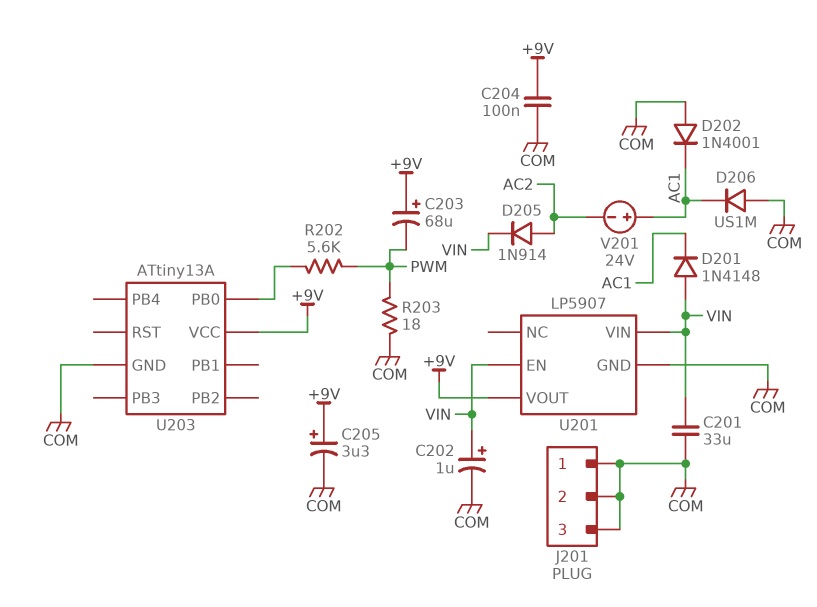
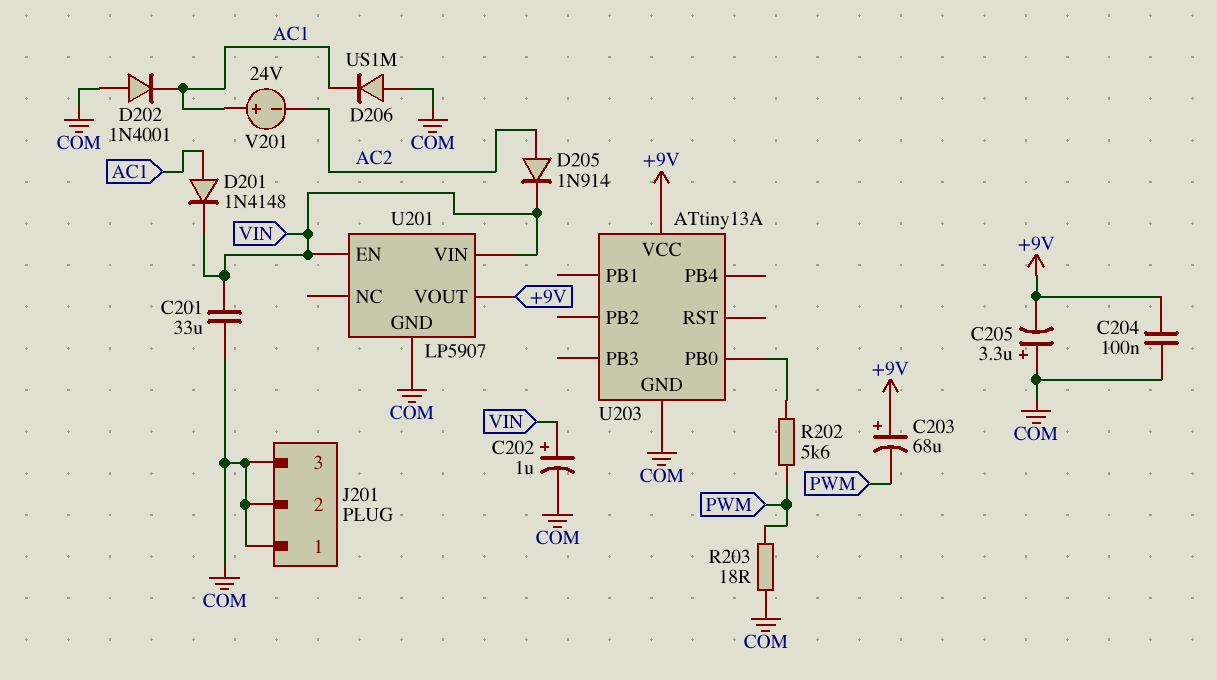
C205: 3.3uF (plus +9V, minus COM) -> 3.3uF (plus COM, minus +9V)
D201: diode 1N4148 (A VIN, K AC1) -> diode 1N4148 (A AC1, K VIN)

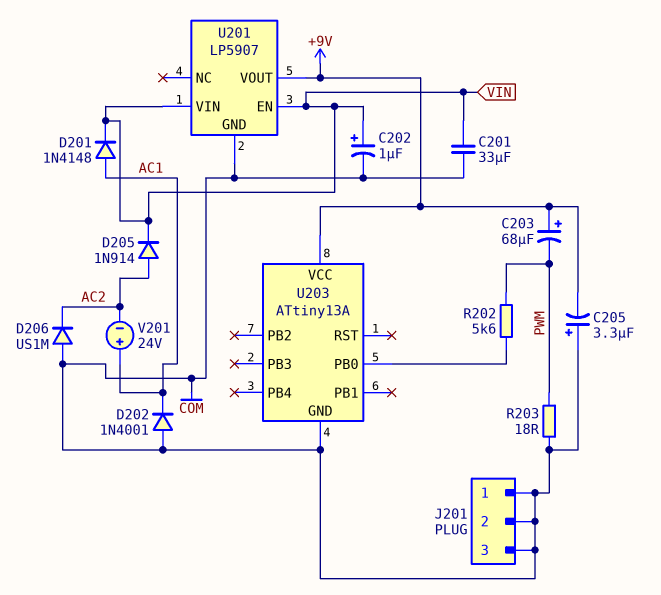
C204: 100nF (+9V, COM) -> none
D206: diode US1M (A COM, K AC1) -> diode US1M (A COM, K AC2)

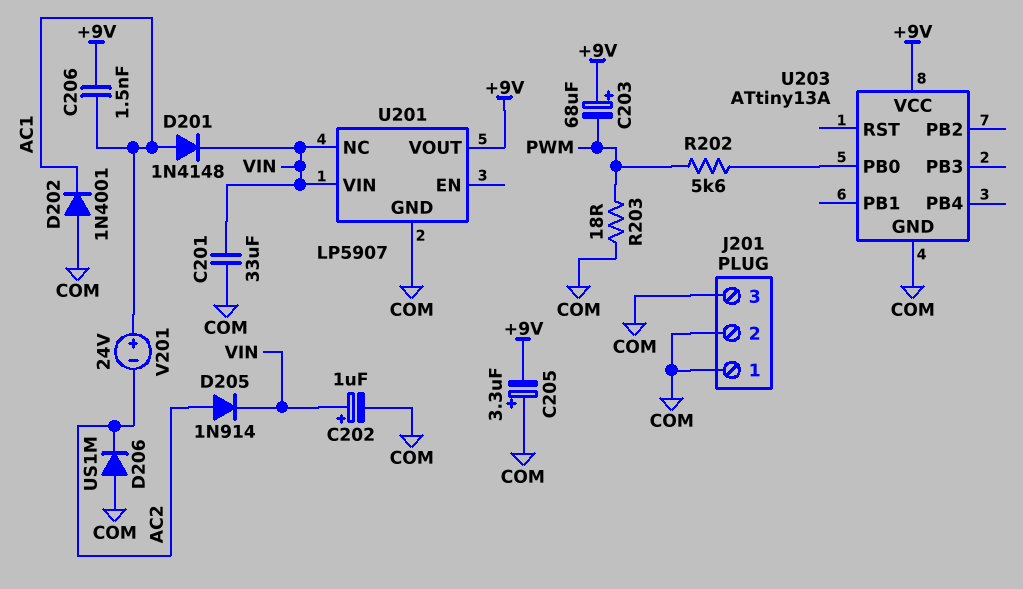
C206: none -> 1.5nF (+9V, AC1)
U201 pin EN: VIN -> none
U201 pin NC: none -> VIN

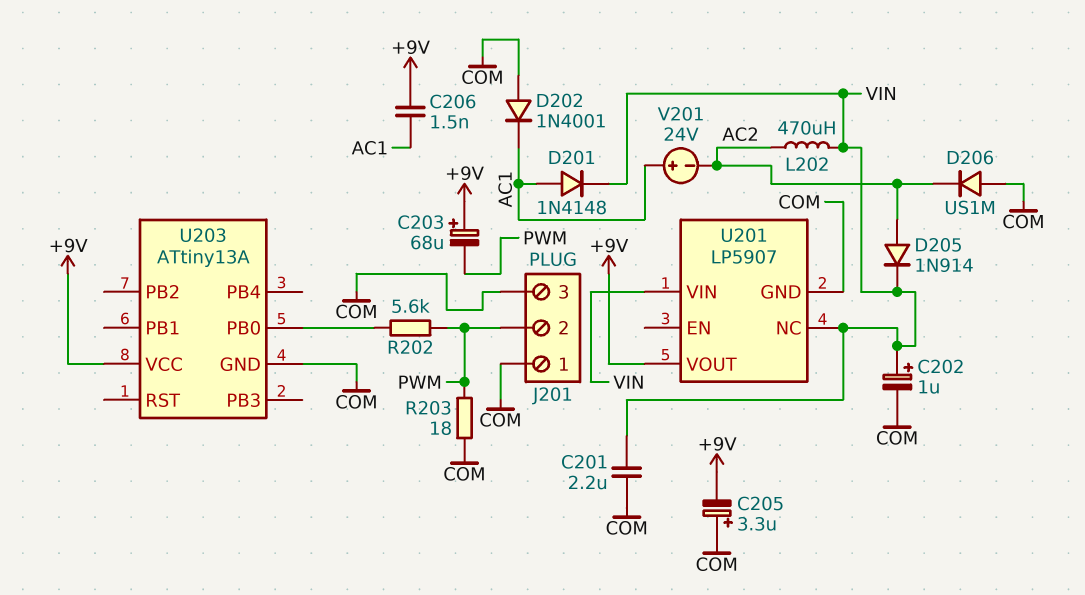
C201: 33uF (COM, VIN) -> 2.2uF (COM, VIN)
J201 pin 2: COM -> PWM
L202: none -> 470uH (AC2, VIN)

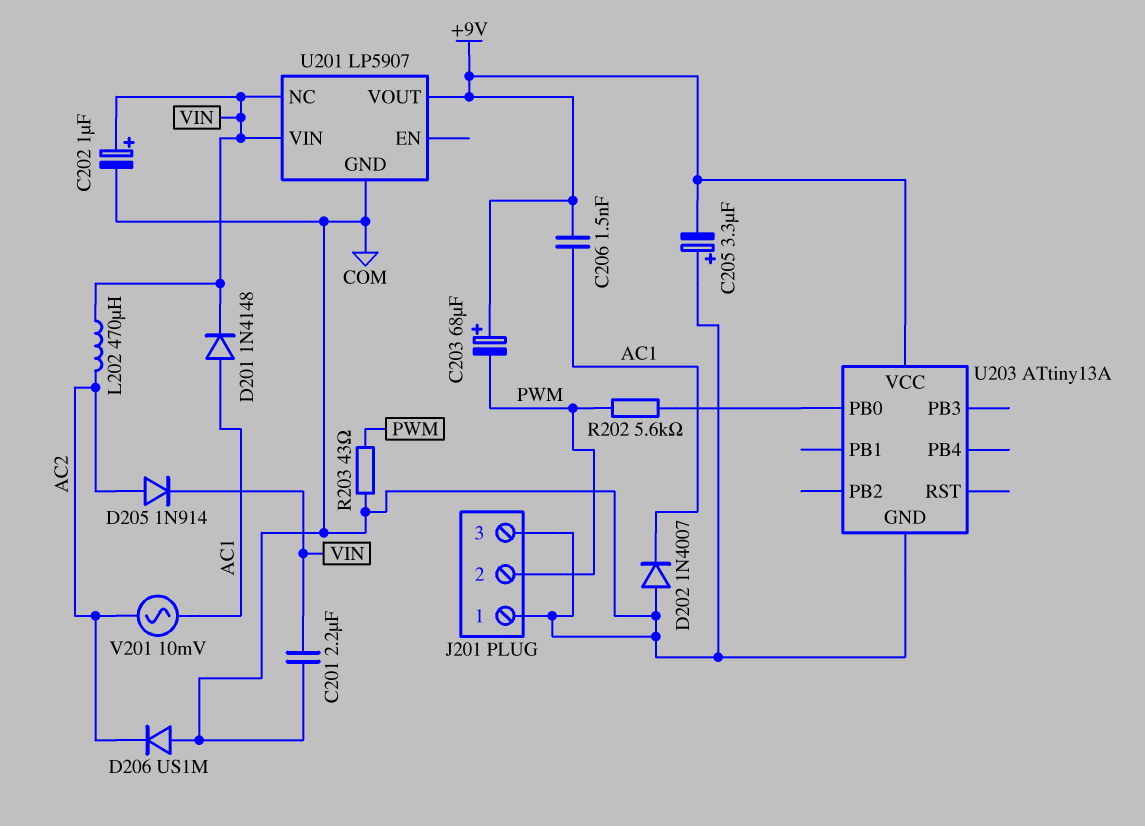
D202: diode 1N4001 (A COM, K AC1) -> diode 1N4007 (A COM, K AC1)
R203: 18 (COM, PWM) -> 43 (COM, PWM)
V201: 24V (plus AC1, minus AC2) -> AC 10mV (AC1, AC2)

